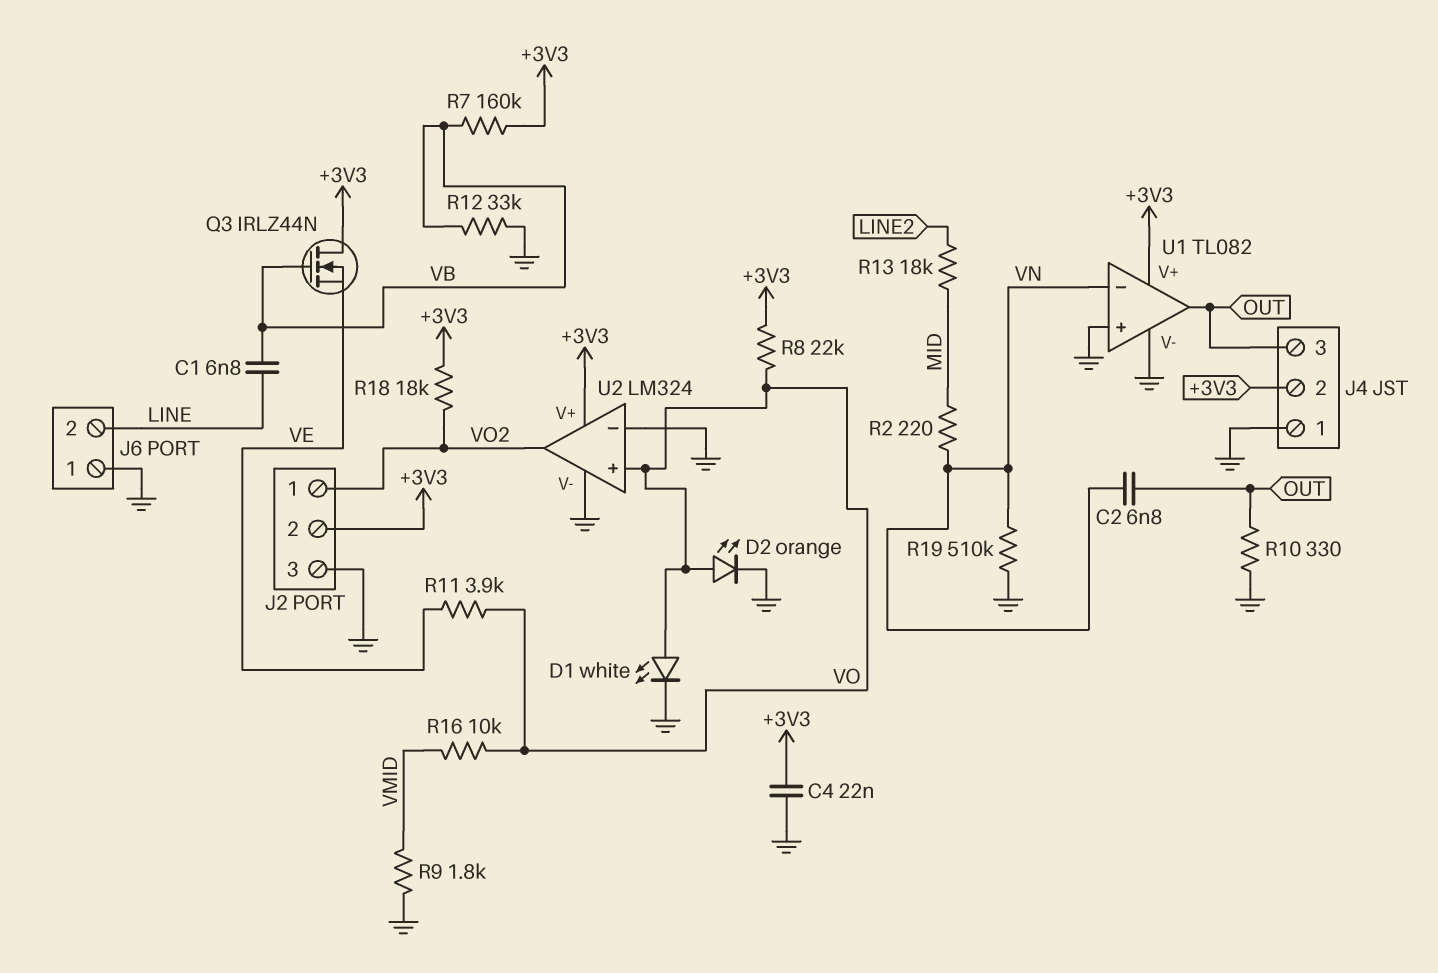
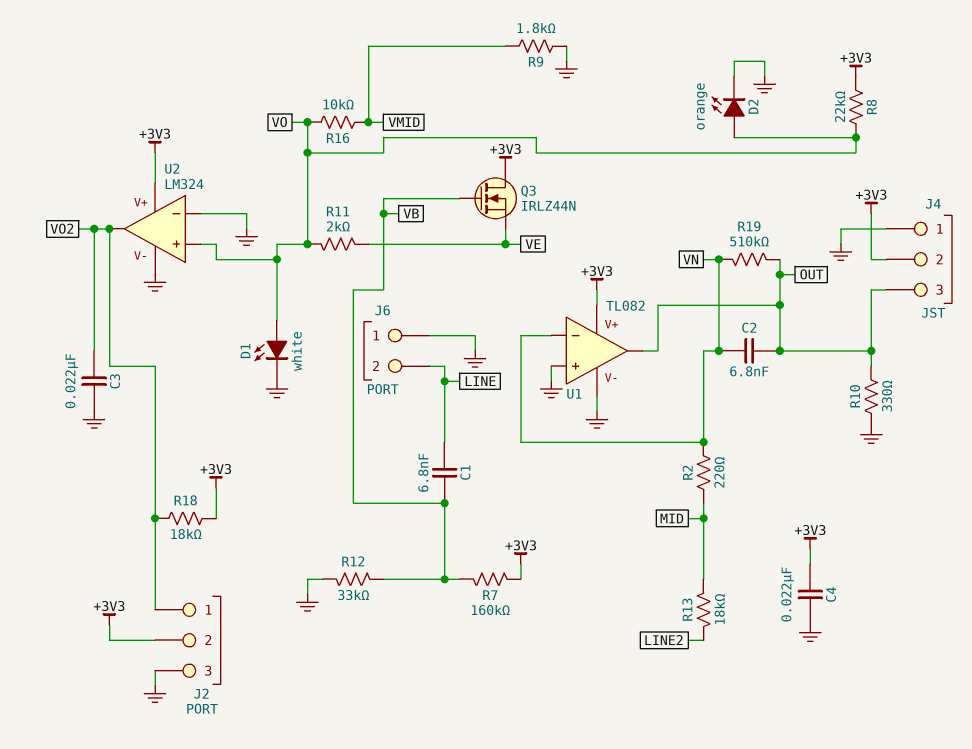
C3: none -> 22nF (GND, VO2)
R11: 3.9k (VE, VO) -> 2k (VE, VO)
R19: 510k (GND, VN) -> 510k (OUT, VN)

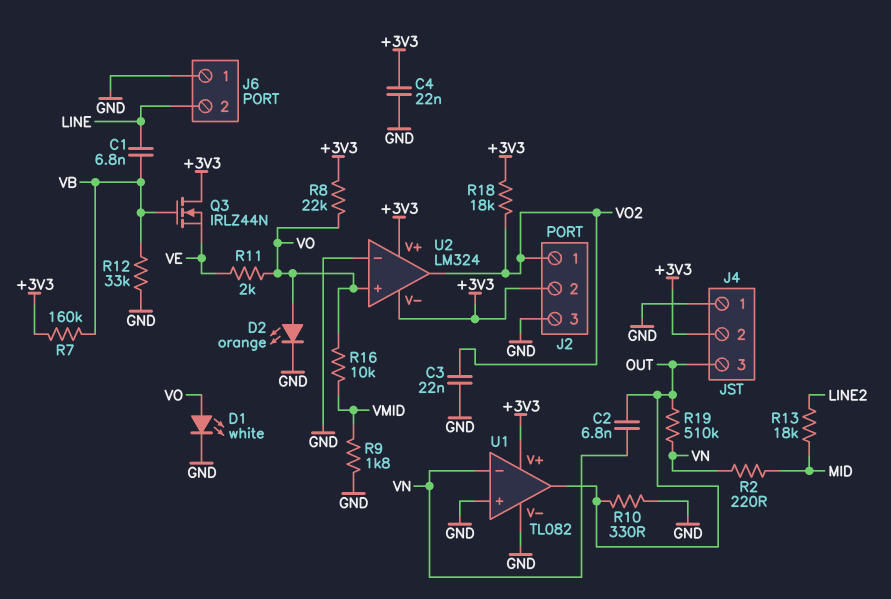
U2 pin V-: GND -> +3V3

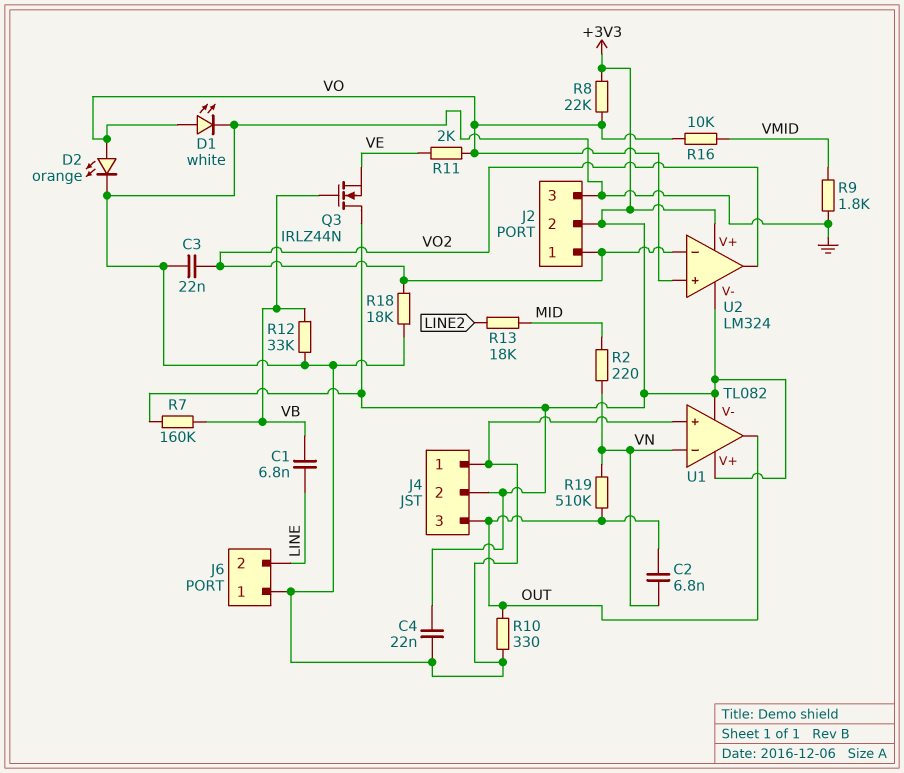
R18: 18k (+3V3, VO2) -> 18k (GND, VO2)
U1 pin V-: GND -> +3V3
U2 pin in-: GND -> VO2

